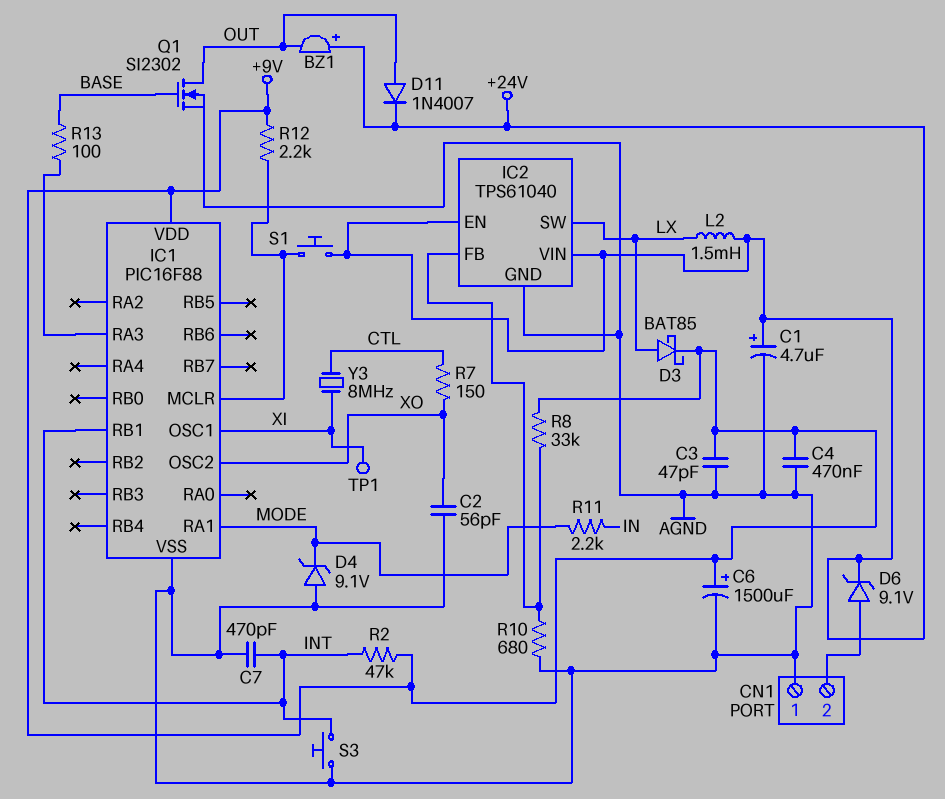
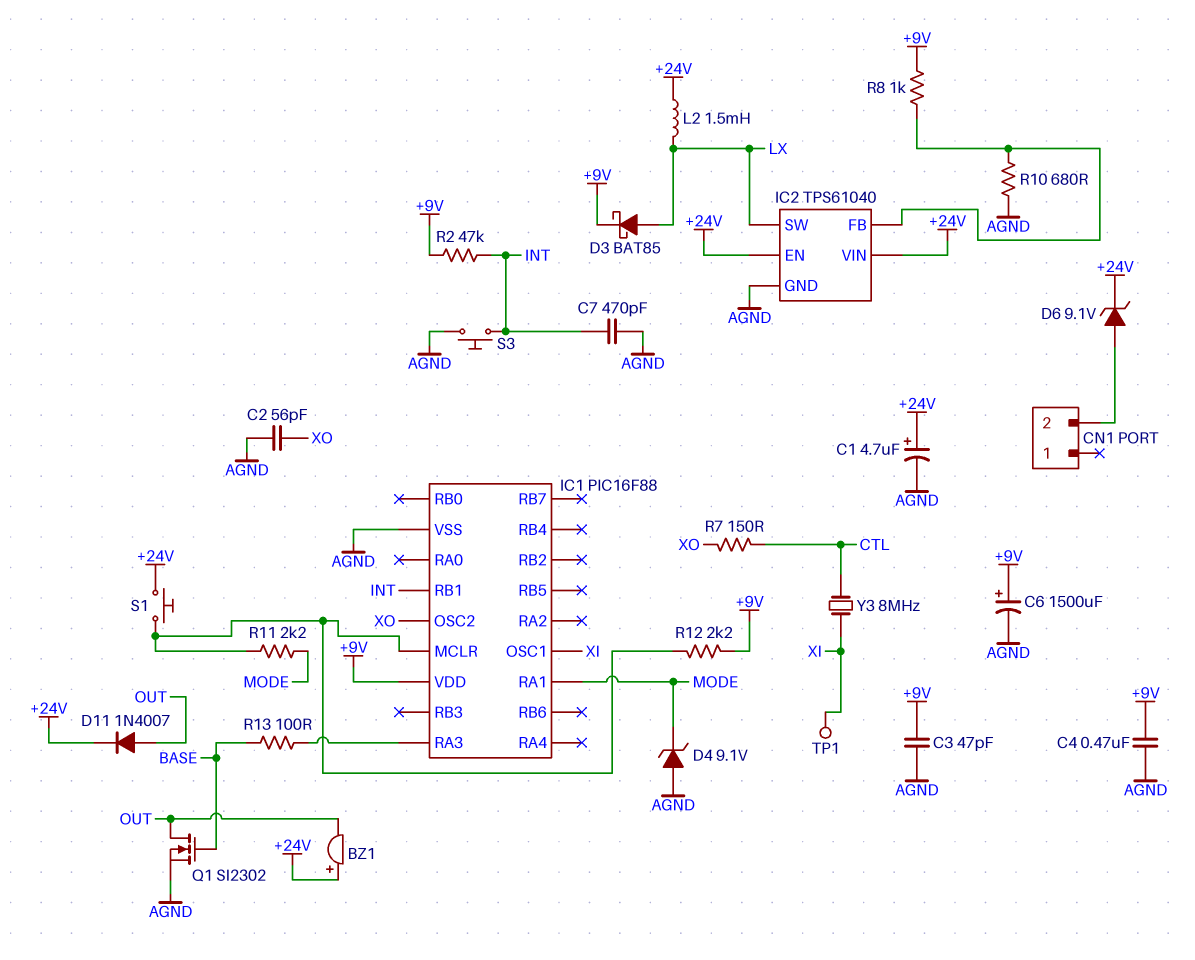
CN1 pin 1: AGND -> none
R8: 33k (+9V, IC2/FB) -> 1k (+9V, IC2/FB)
R11: 2.2k (IN, MODE) -> 2.2k (IC1/MCLR, MODE)

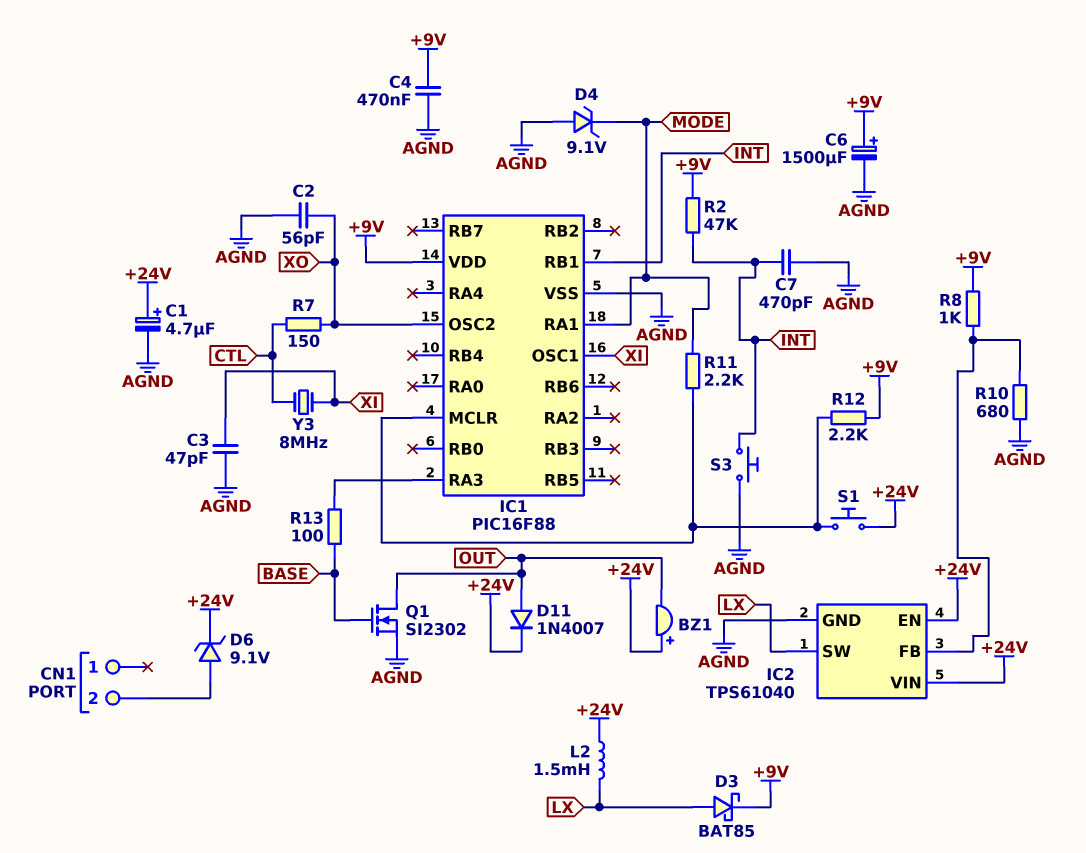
C3: 47pF (+9V, AGND) -> 47pF (AGND, XI)
TP1: test point (XI) -> none

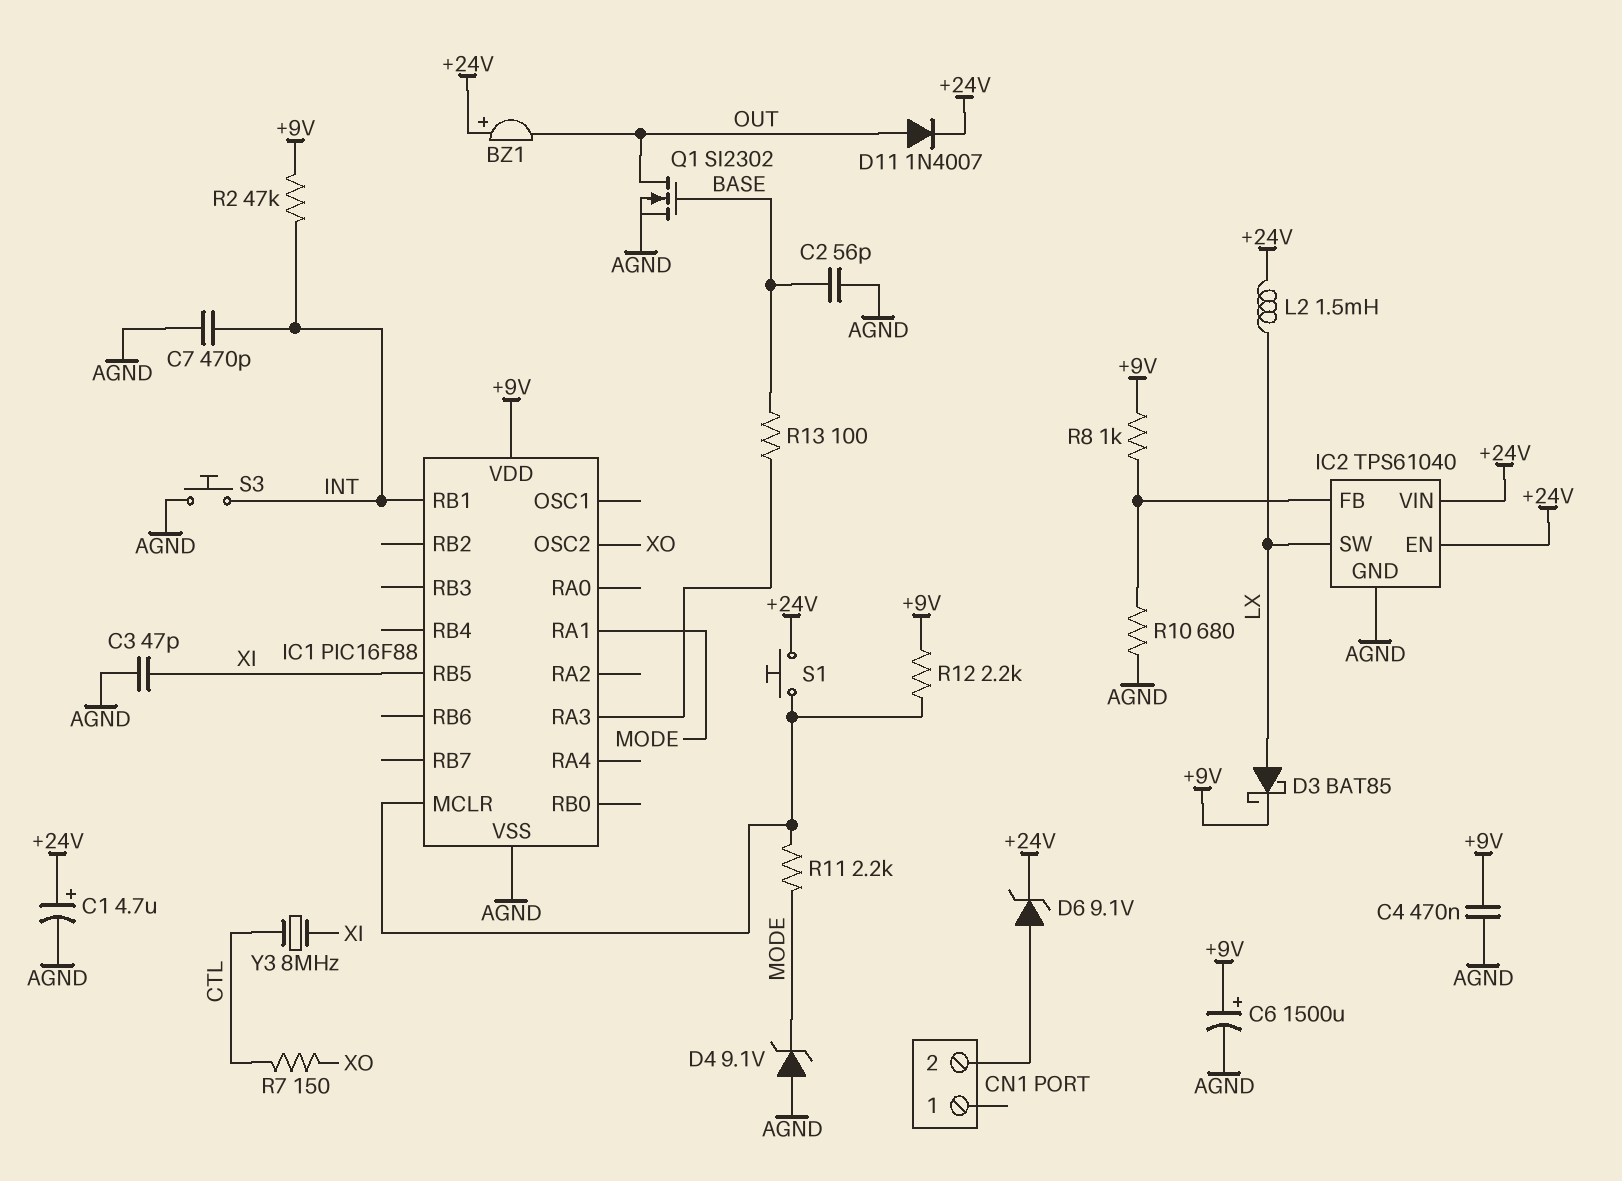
C2: 56pF (AGND, XO) -> 56pF (AGND, BASE)
IC1 pin OSC1: XI -> none
IC1 pin RB5: none -> XI

